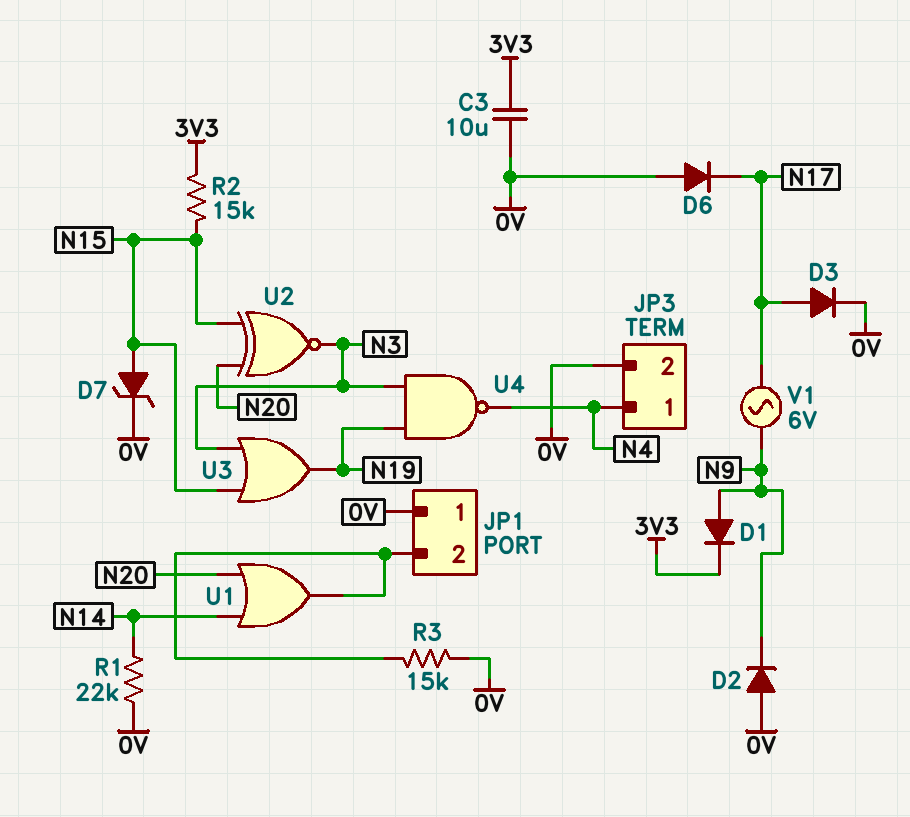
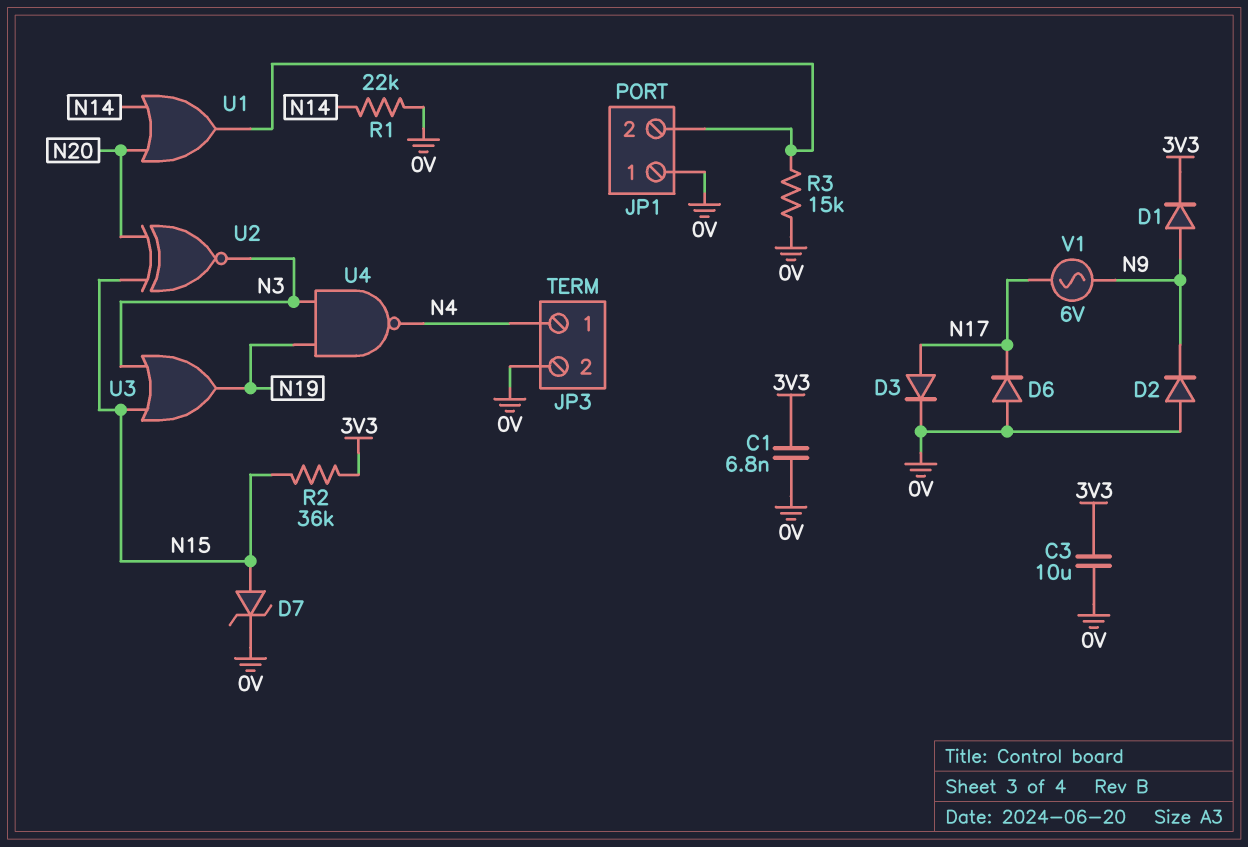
C1: none -> 6.8nF (0V, 3V3)
R2: 15k (3V3, N15) -> 36k (3V3, N15)

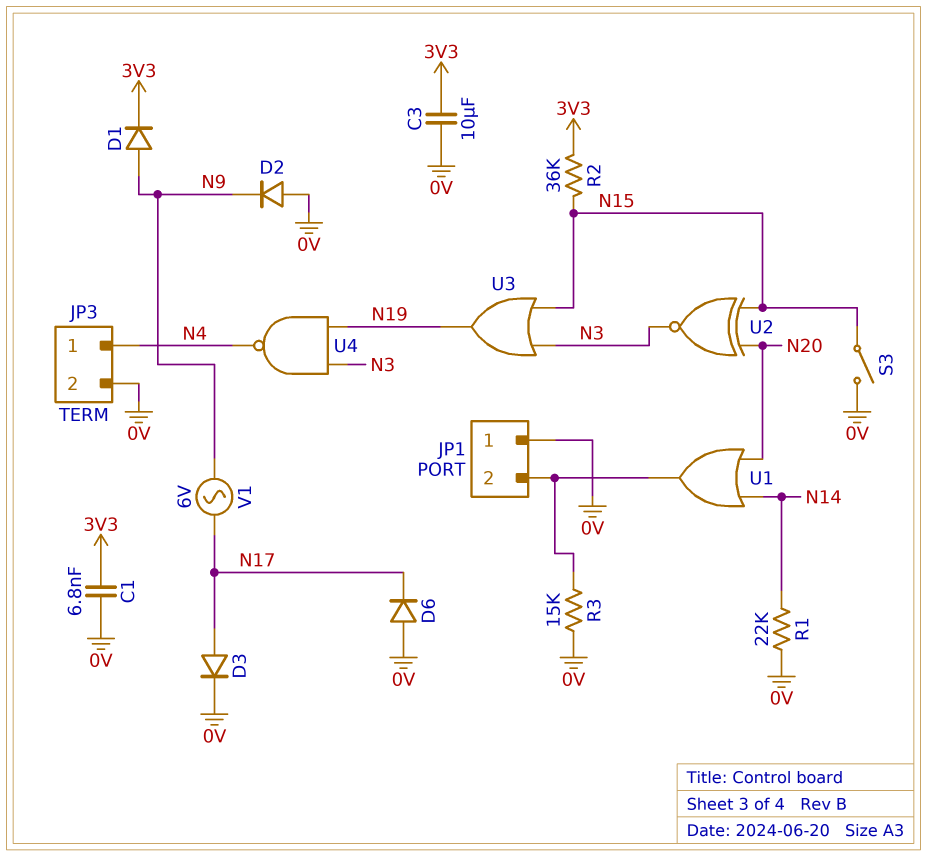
D7: zener (A N15, K 0V) -> none
S3: none -> switch (0V, N15)

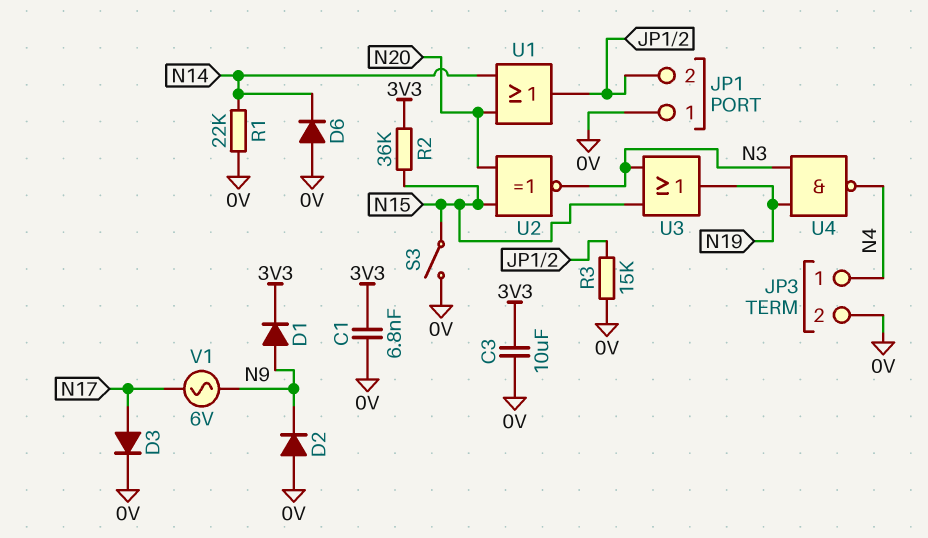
D6: diode (A 0V, K N17) -> diode (A 0V, K N14)

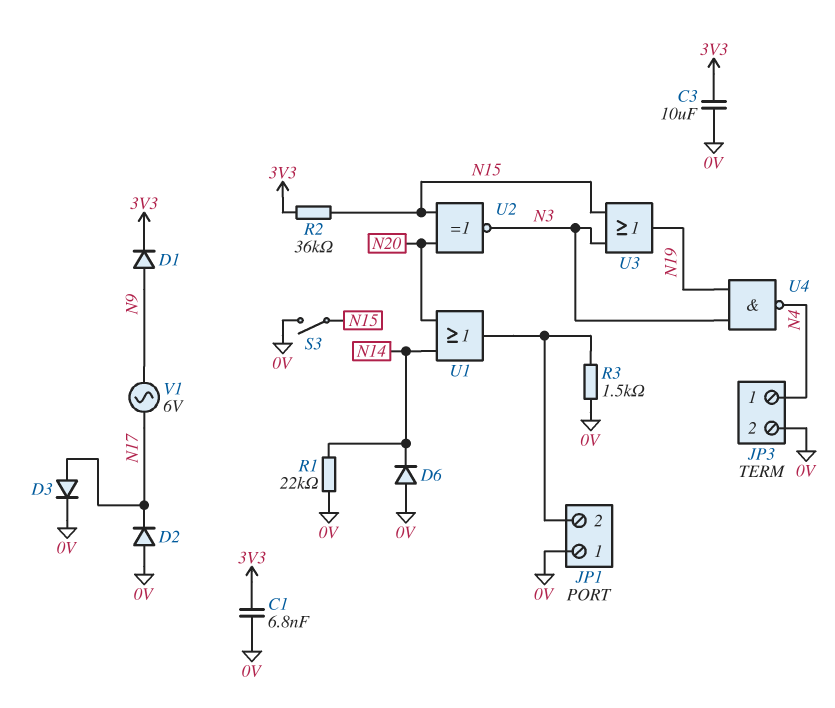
D2: diode (A 0V, K N9) -> diode (A 0V, K N17)
R3: 15k (0V, JP1/2) -> 1.5k (0V, JP1/2)

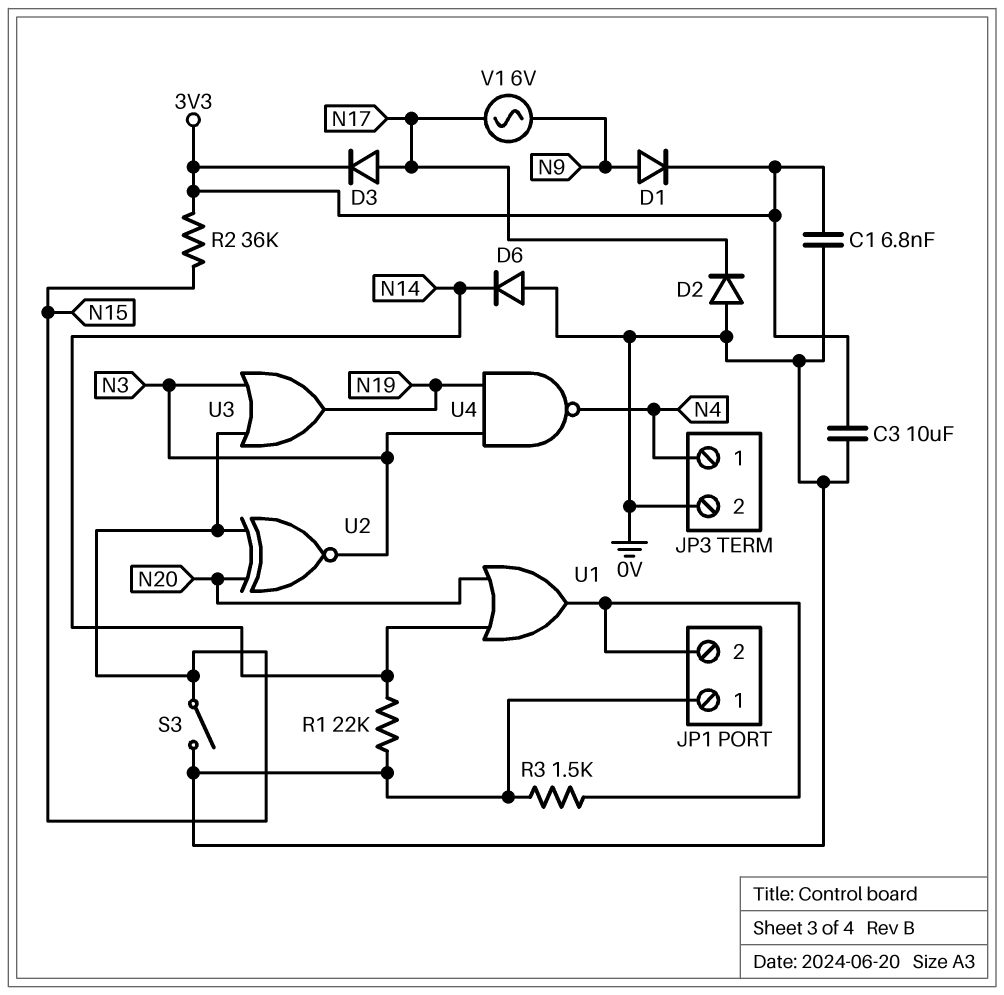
D3: diode (A N17, K 0V) -> diode (A N17, K 3V3)

